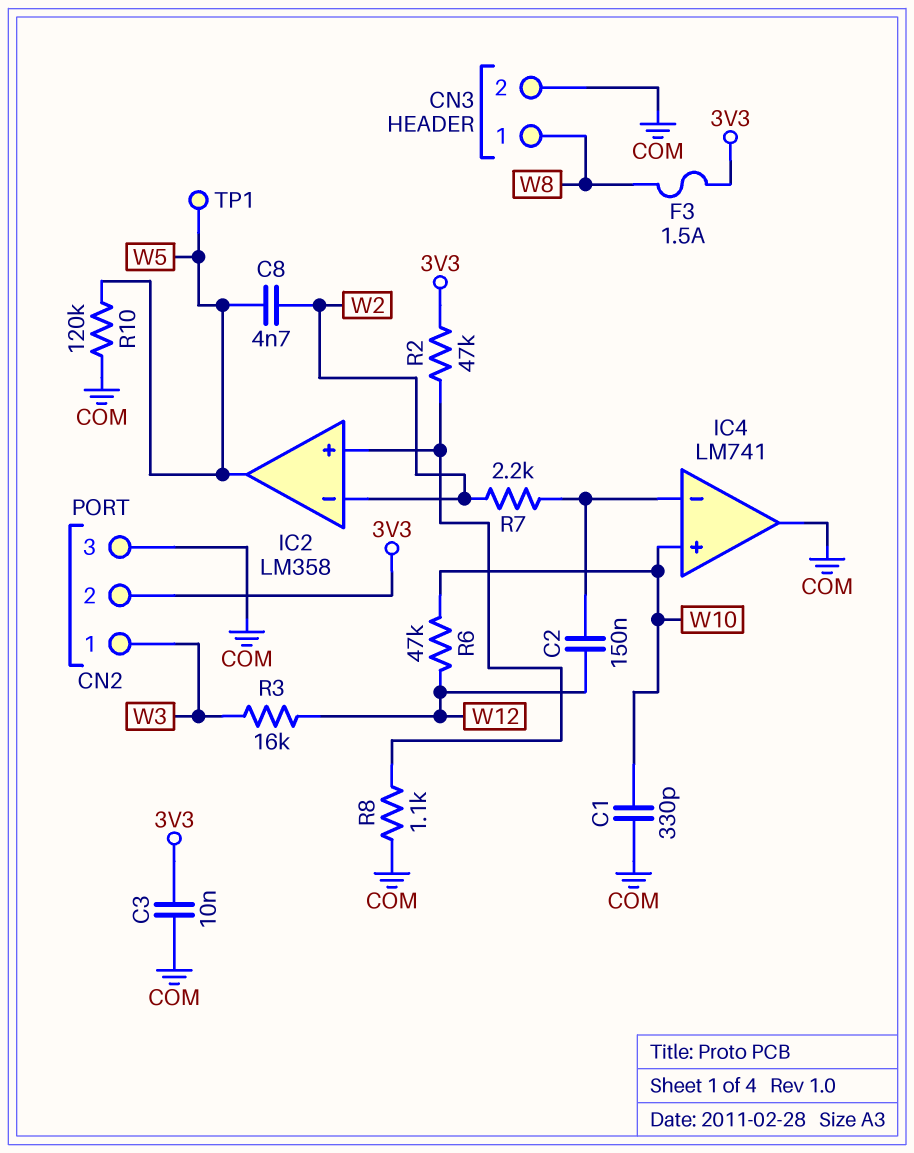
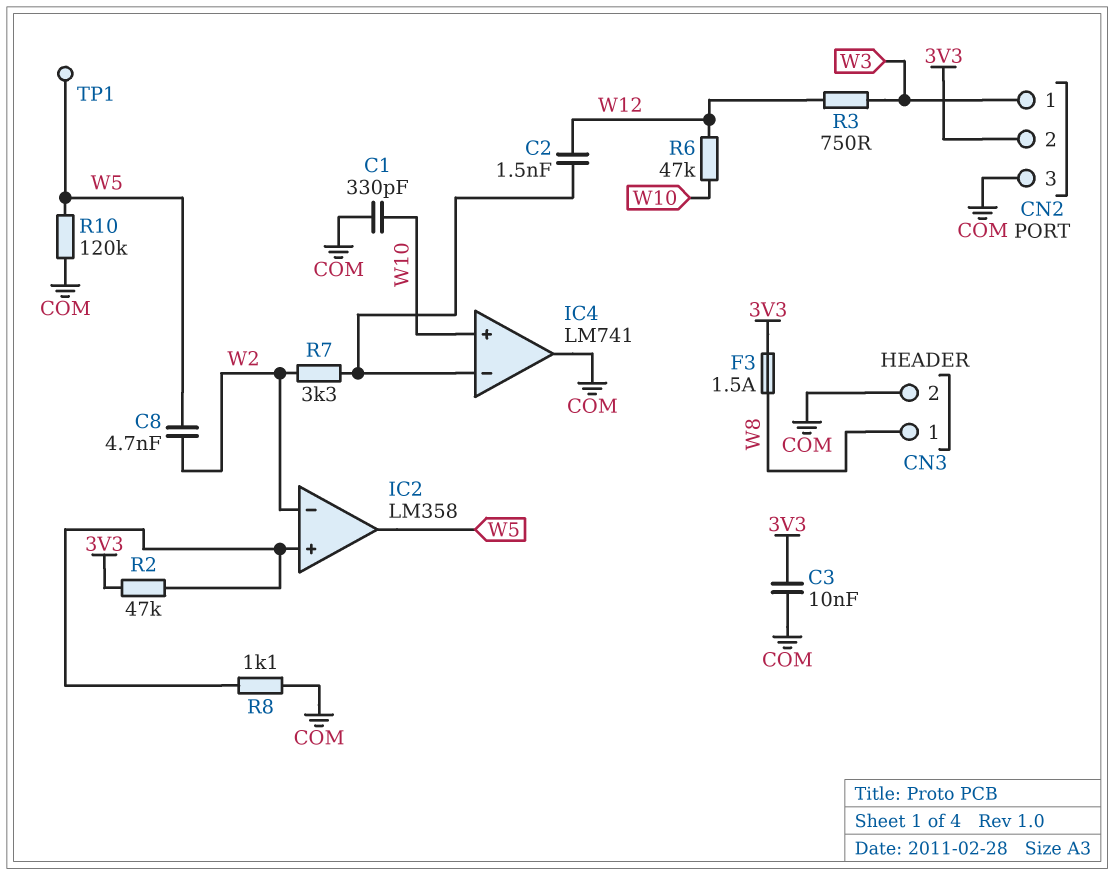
C2: 150nF (IC4/in-, W12) -> 1.5nF (IC4/in-, W12)
R3: 16k (W3, W12) -> 750 (W3, W12)
R7: 2.2k (IC4/in-, W2) -> 3.3k (IC4/in-, W2)

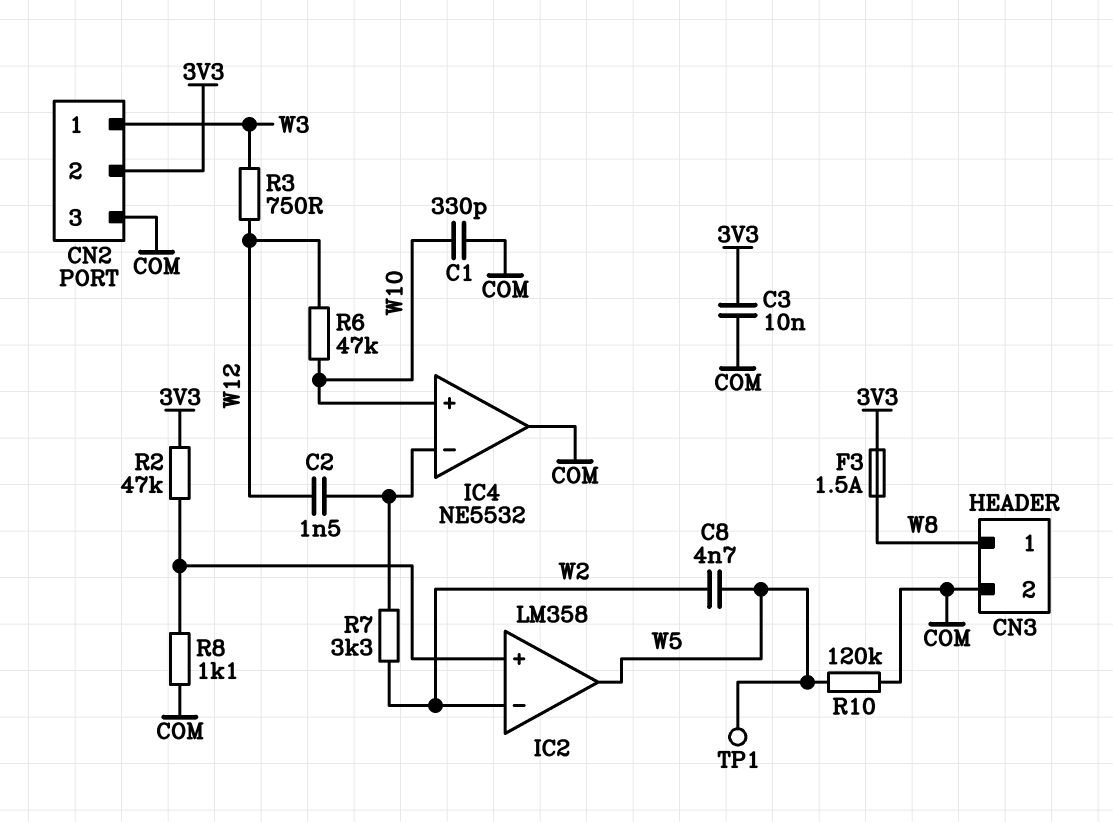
IC4: LM741 -> NE5532

